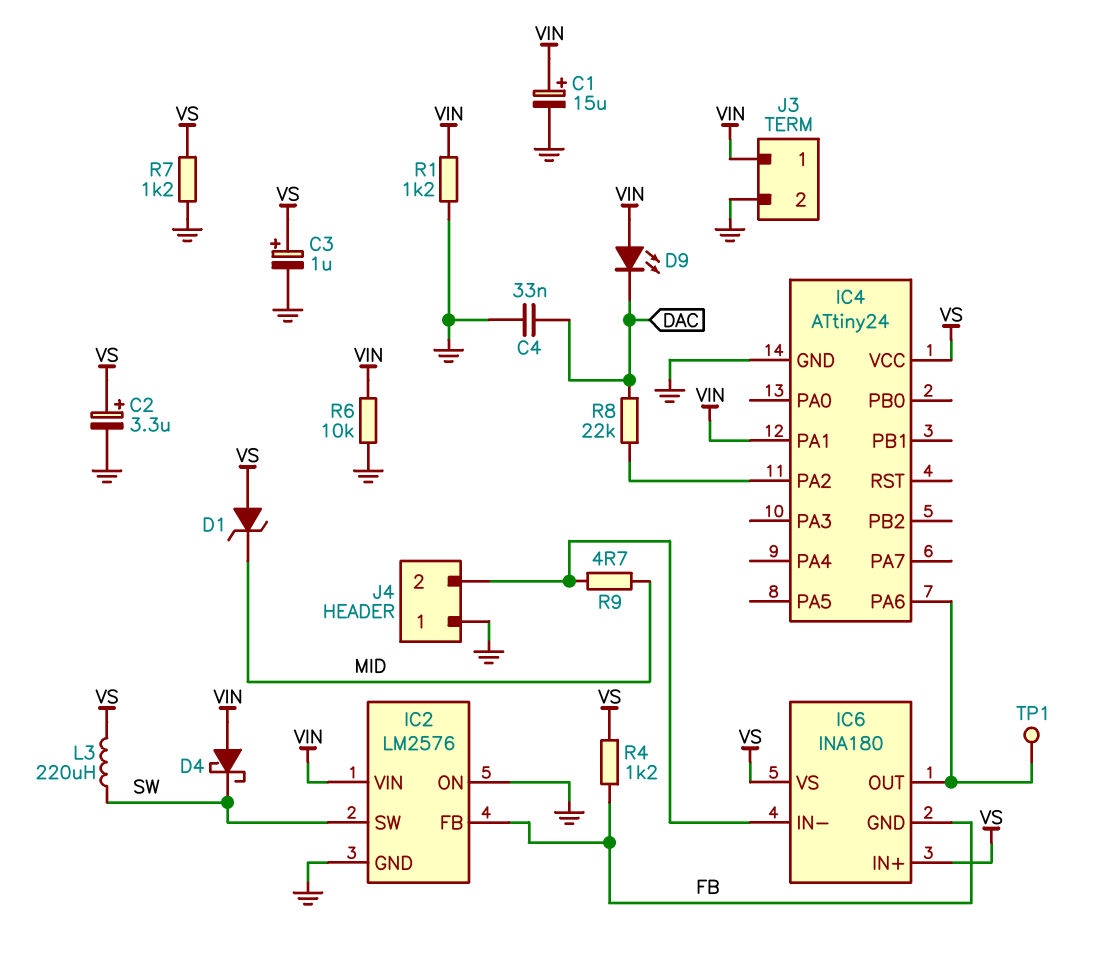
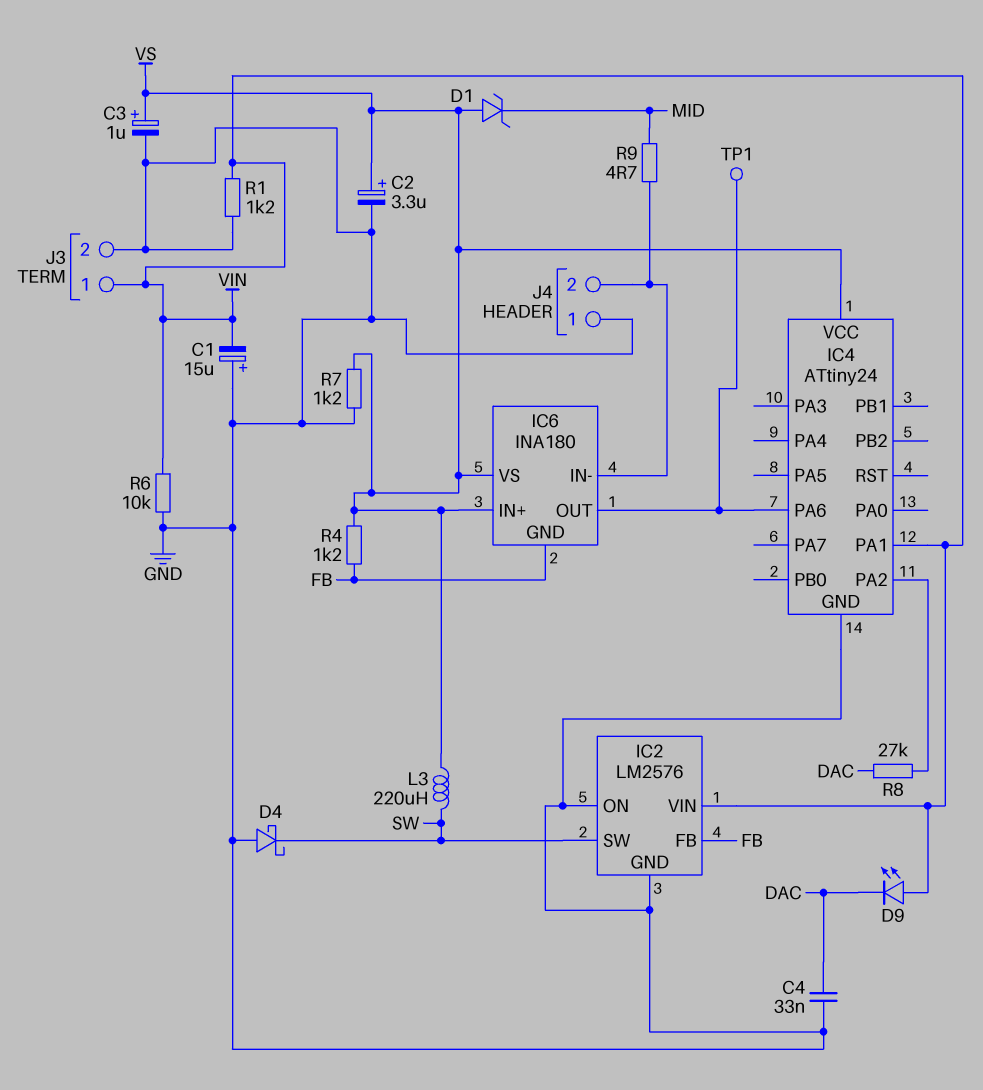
C1: 15uF (plus VIN, minus GND) -> 15uF (plus GND, minus VIN)
D4: schottky (A VIN, K SW) -> schottky (A GND, K SW)
R8: 22k (DAC, IC4/PA2) -> 27k (DAC, IC4/PA2)

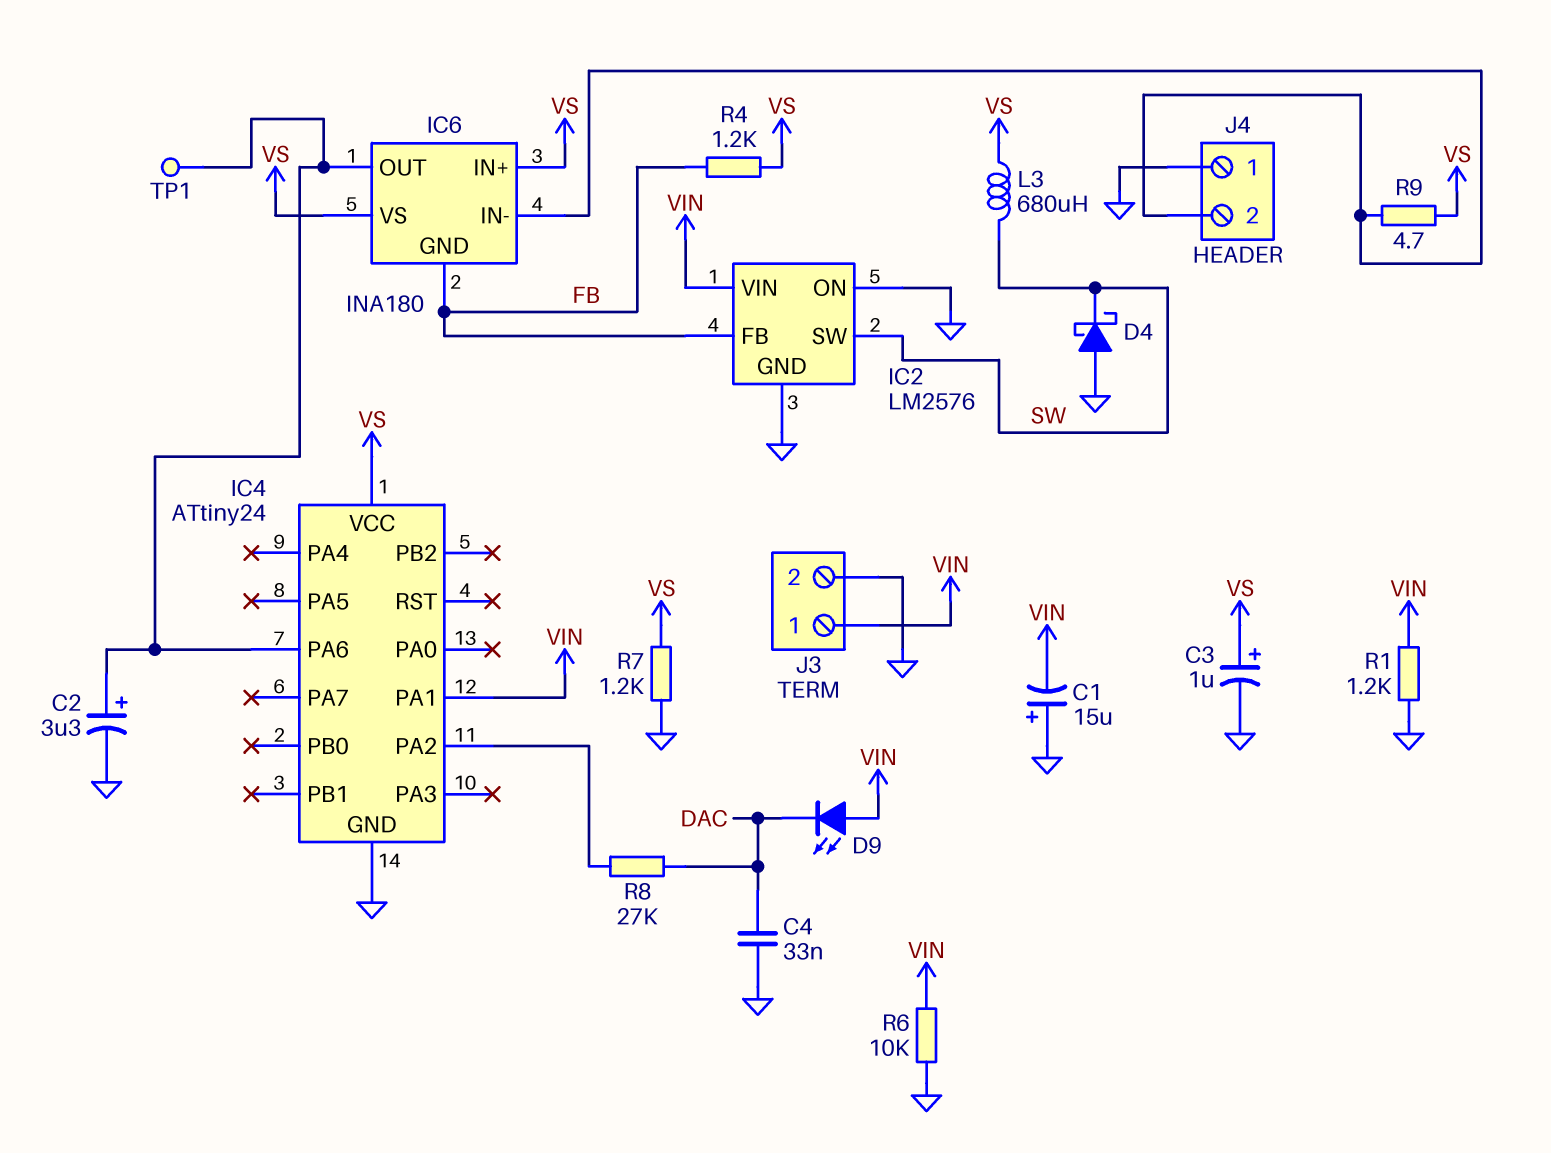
C2: 3.3uF (plus VS, minus GND) -> 3.3uF (plus IC4/PA6, minus GND)
D1: zener (A VS, K MID) -> none
L3: 220uH (SW, VS) -> 680uH (SW, VS)
R9: 4.7 (IC6/IN-, MID) -> 4.7 (IC6/IN-, VS)

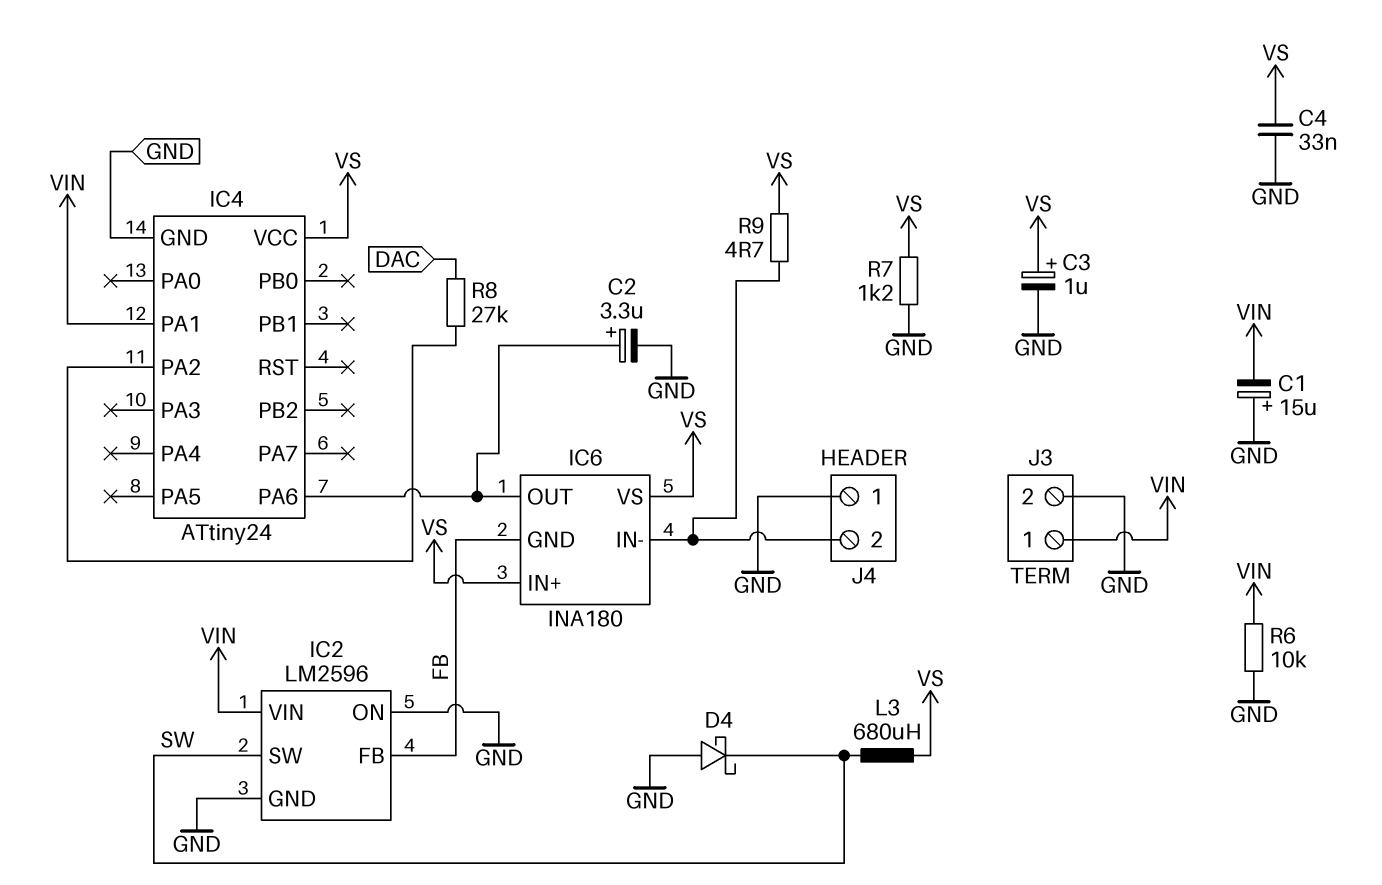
C4: 33nF (DAC, GND) -> 33nF (GND, VS)
D9: LED (A VIN, K DAC) -> none
IC2: LM2576 -> LM2596
R1: 1.2k (GND, VIN) -> none
R4: 1.2k (FB, VS) -> none
TP1: test point (IC4/PA6) -> none

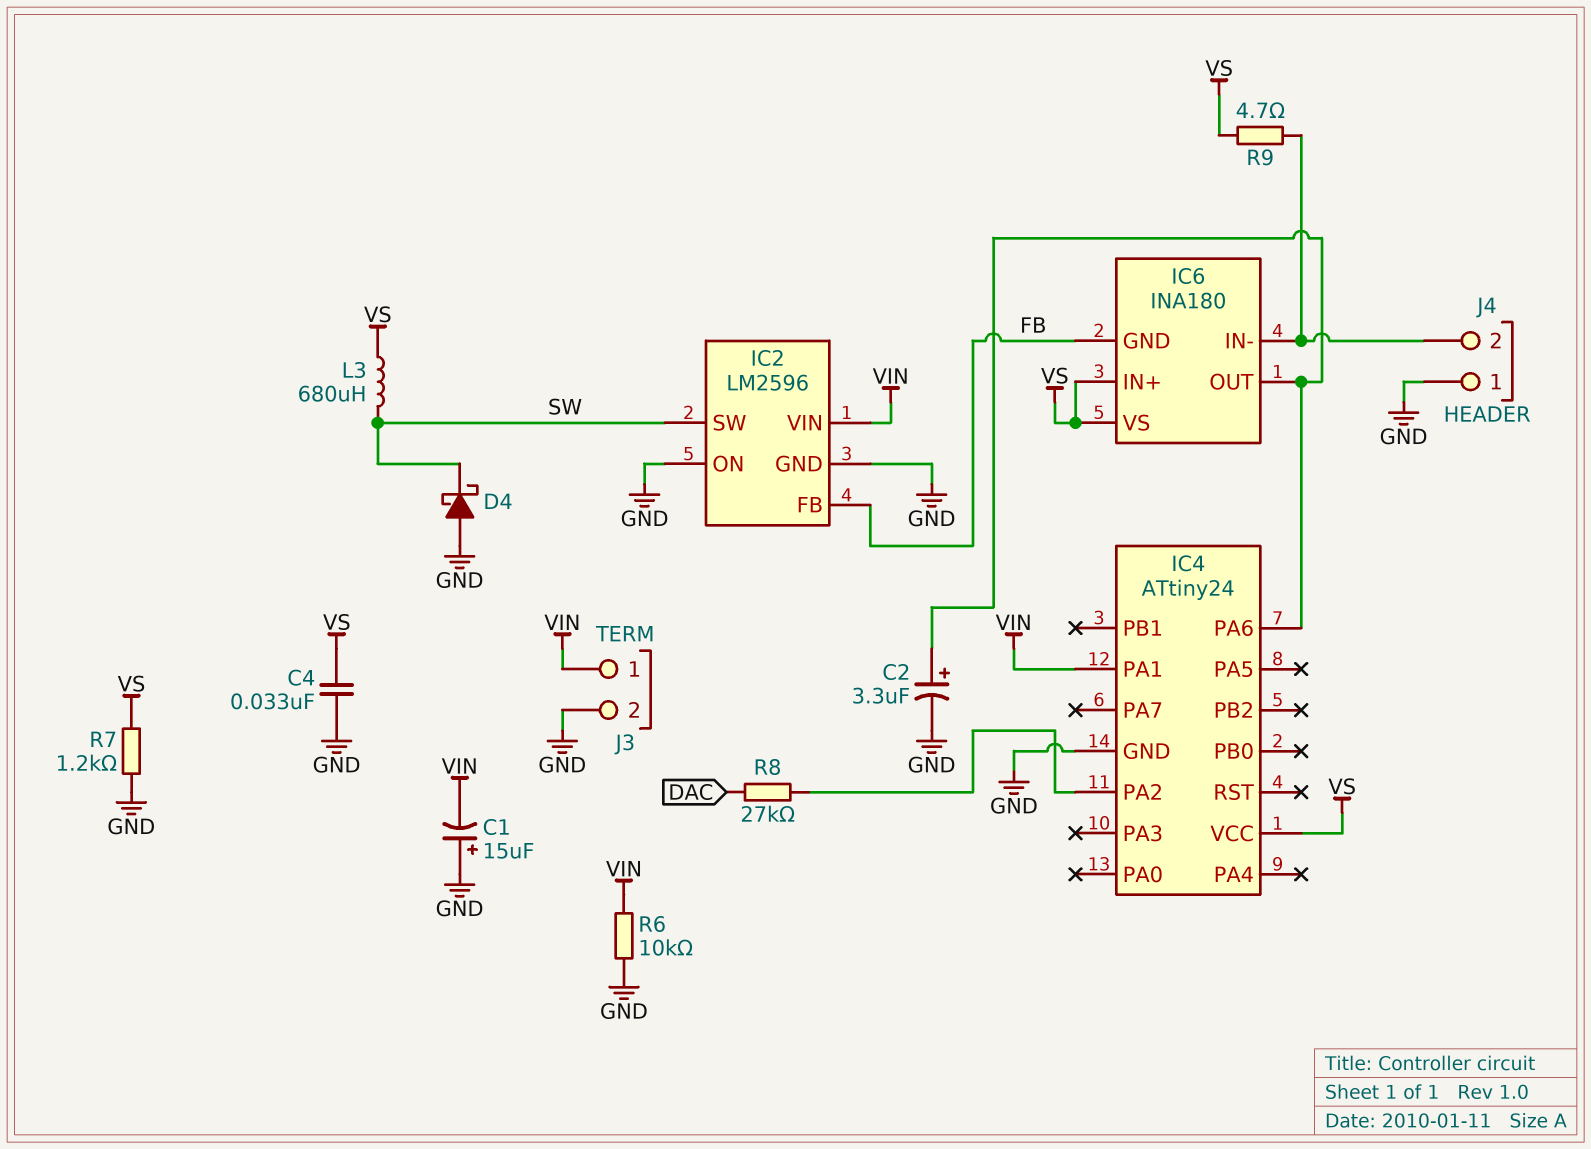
C3: 1uF (plus VS, minus GND) -> none

